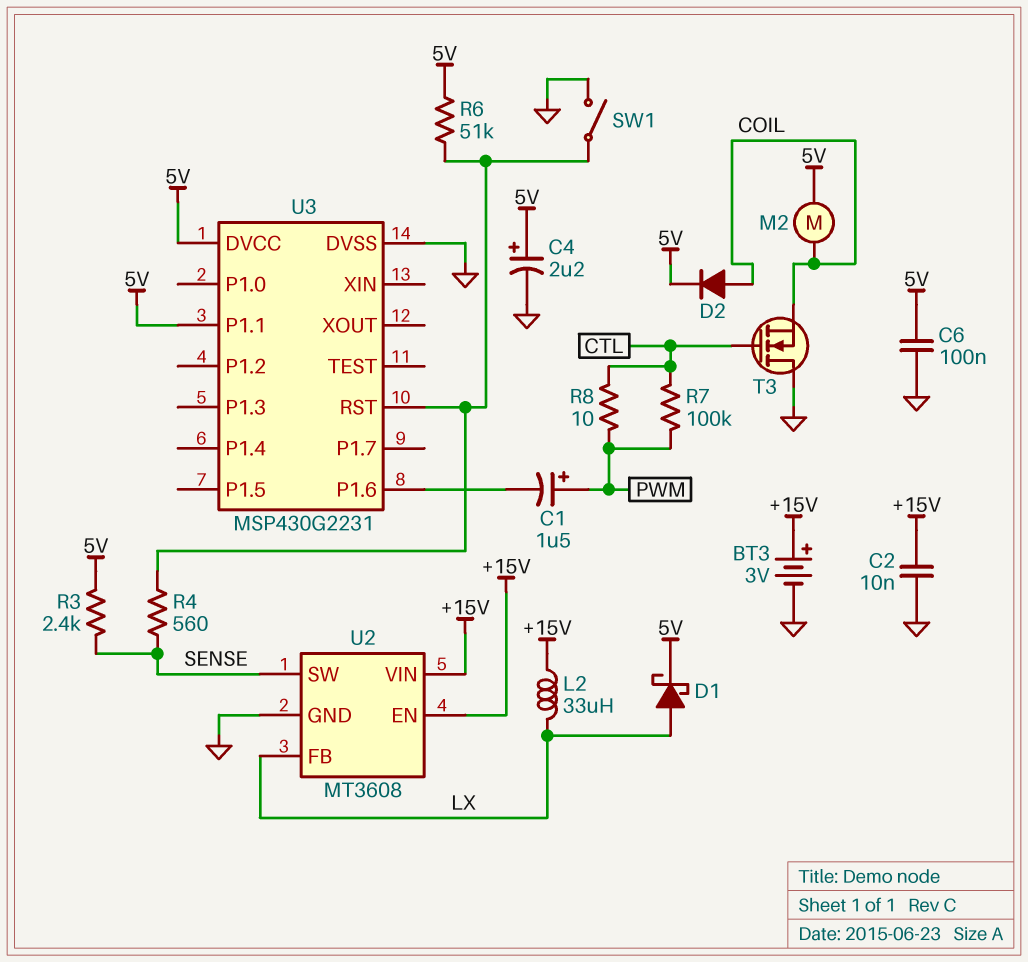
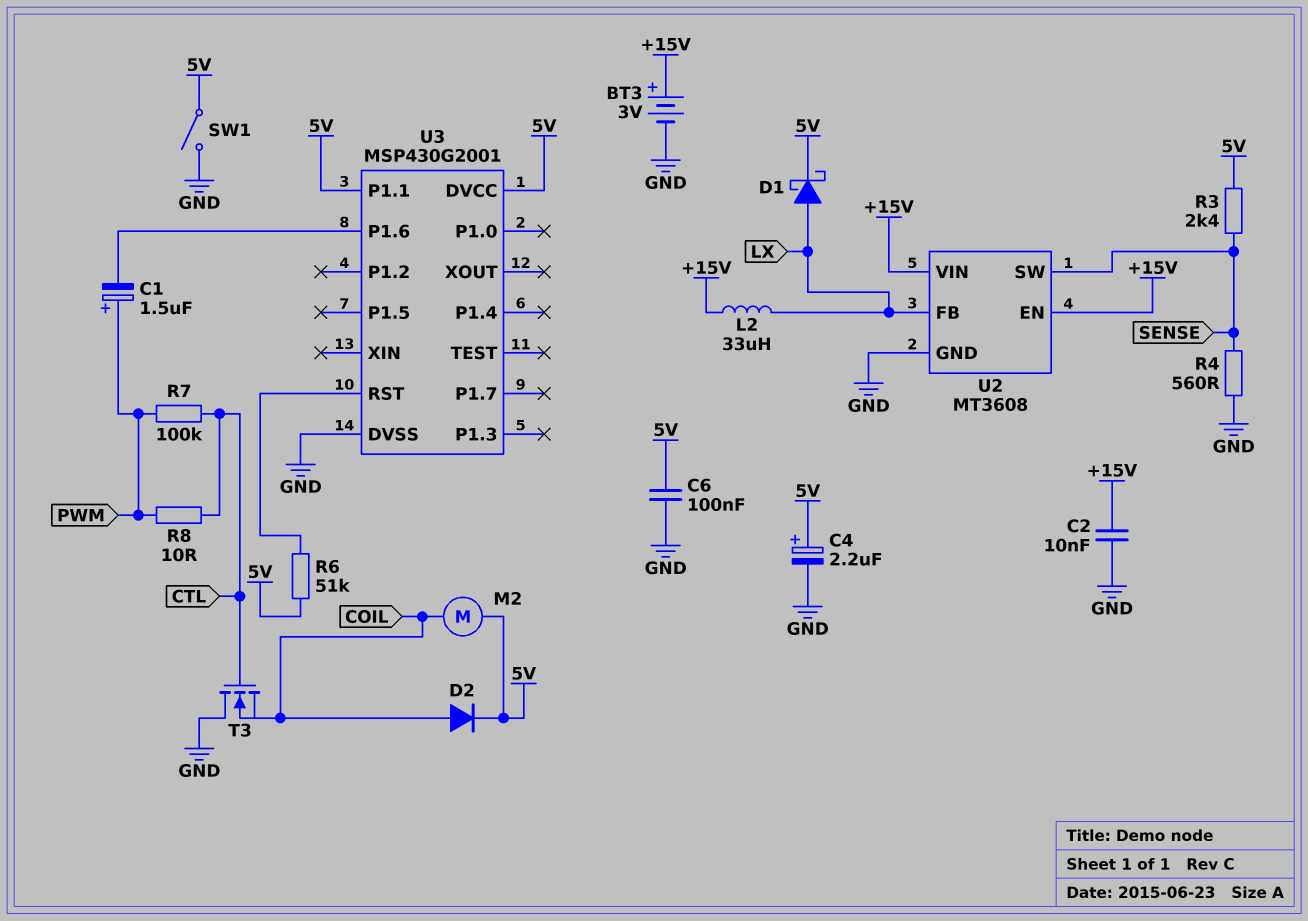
R4: 560 (SENSE, U3/RST) -> 560 (GND, SENSE)
SW1: switch (GND, U3/RST) -> switch (5V, GND)
U3: MSP430G2231 -> MSP430G2001

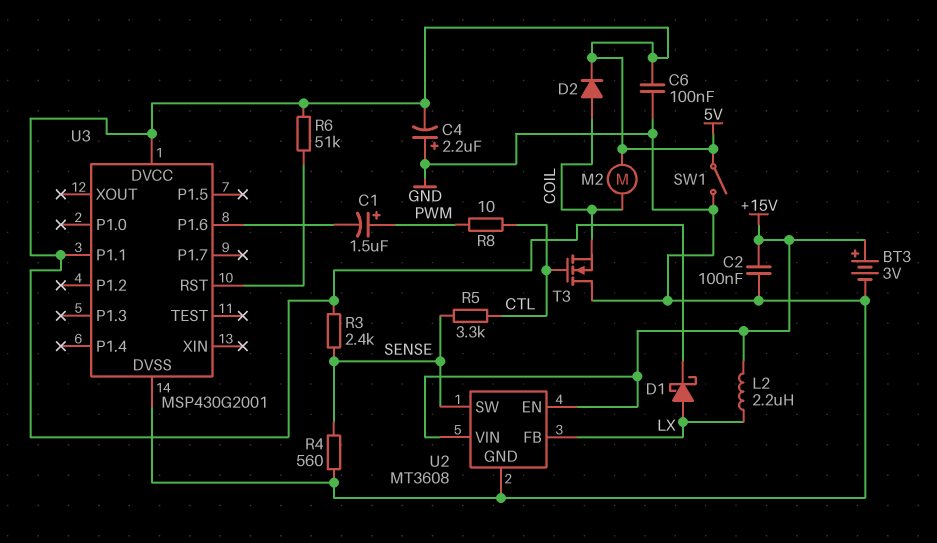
C2: 10nF (+15V, GND) -> 100nF (+15V, GND)
C4: 2.2uF (plus 5V, minus GND) -> 2.2uF (plus GND, minus 5V)
L2: 33uH (+15V, LX) -> 2.2uH (+15V, LX)
R5: none -> 3.3k (CTL, SENSE)
R7: 100k (CTL, PWM) -> none

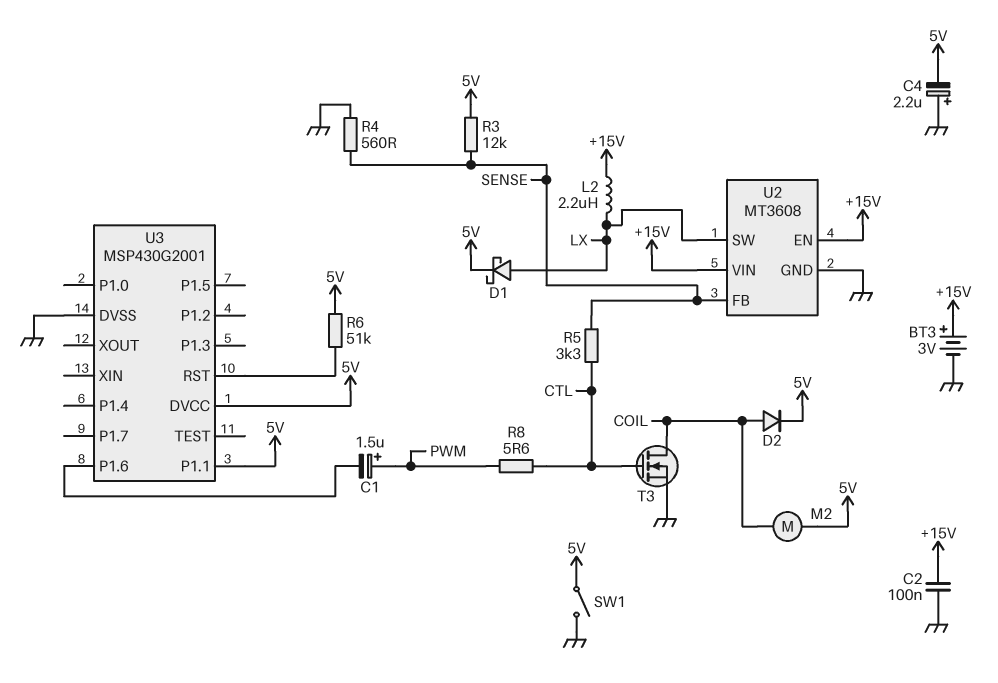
C6: 100nF (5V, GND) -> none
R3: 2.4k (5V, SENSE) -> 12k (5V, SENSE)
R8: 10 (CTL, PWM) -> 5.6 (CTL, PWM)
T3: NMOS (G CTL, D GND, S COIL) -> NMOS (G CTL, D COIL, S GND)
U2 pin FB: LX -> SENSE
U2 pin SW: SENSE -> LX

